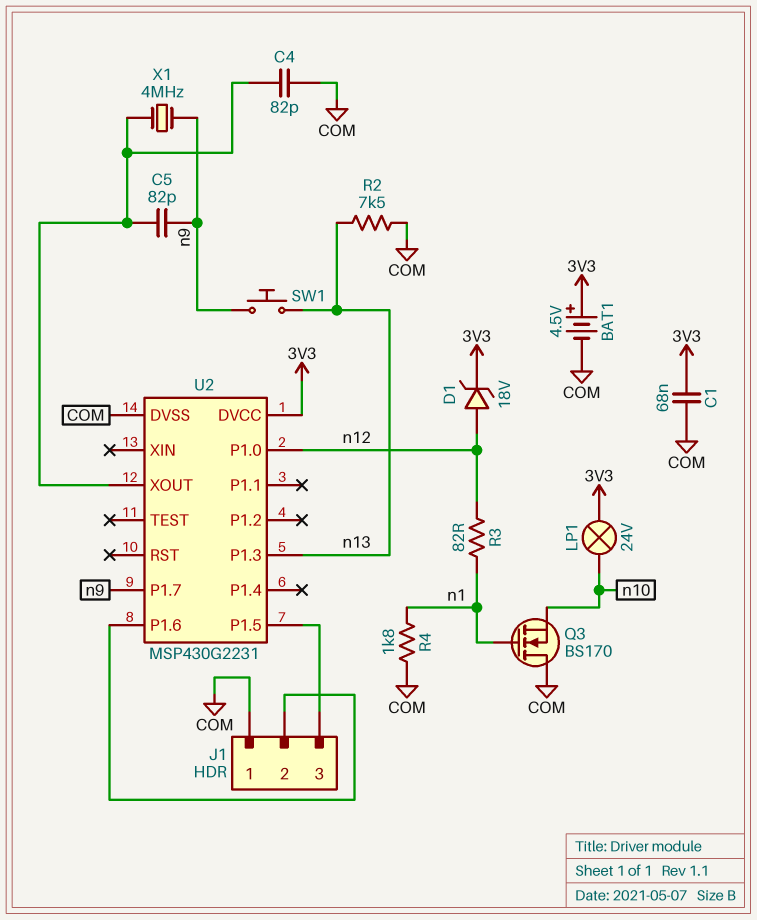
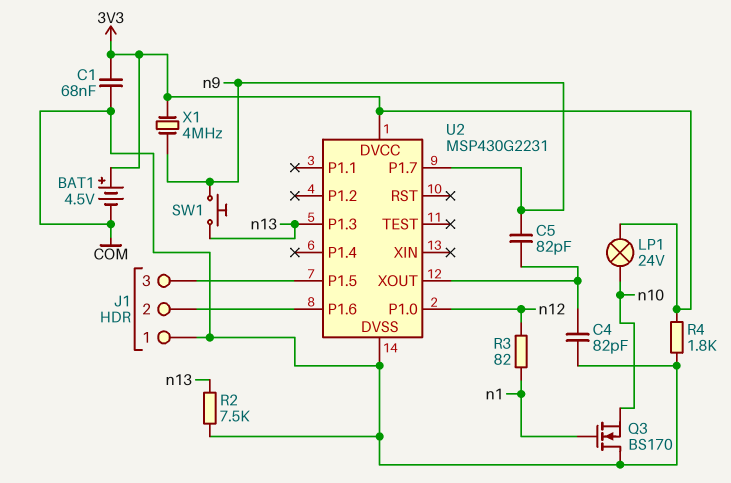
D1: zener 18V (A n12, K 3V3) -> none
R4: 1.8k (COM, n1) -> 1.8k (3V3, COM)
X1: 4MHz (U2/XOUT, n9) -> 4MHz (3V3, n9)

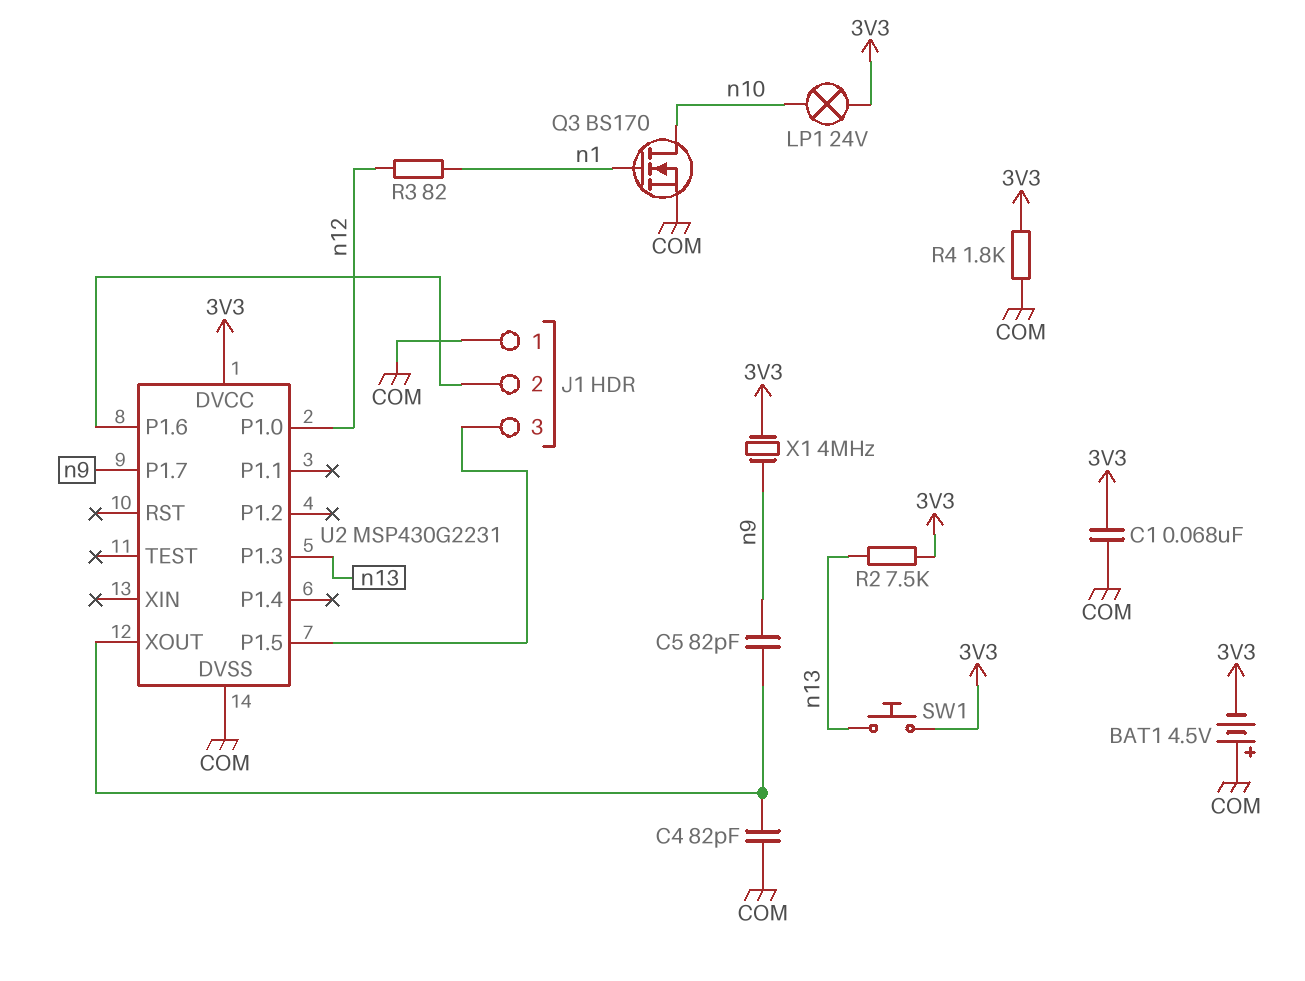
BAT1: 4.5V (plus 3V3, minus COM) -> 4.5V (plus COM, minus 3V3)
Q3: NMOS BS170 (G n1, D COM, S n10) -> NMOS BS170 (G n1, D n10, S COM)
R2: 7.5k (COM, n13) -> 7.5k (3V3, n13)
SW1: button (n9, n13) -> button (3V3, n13)

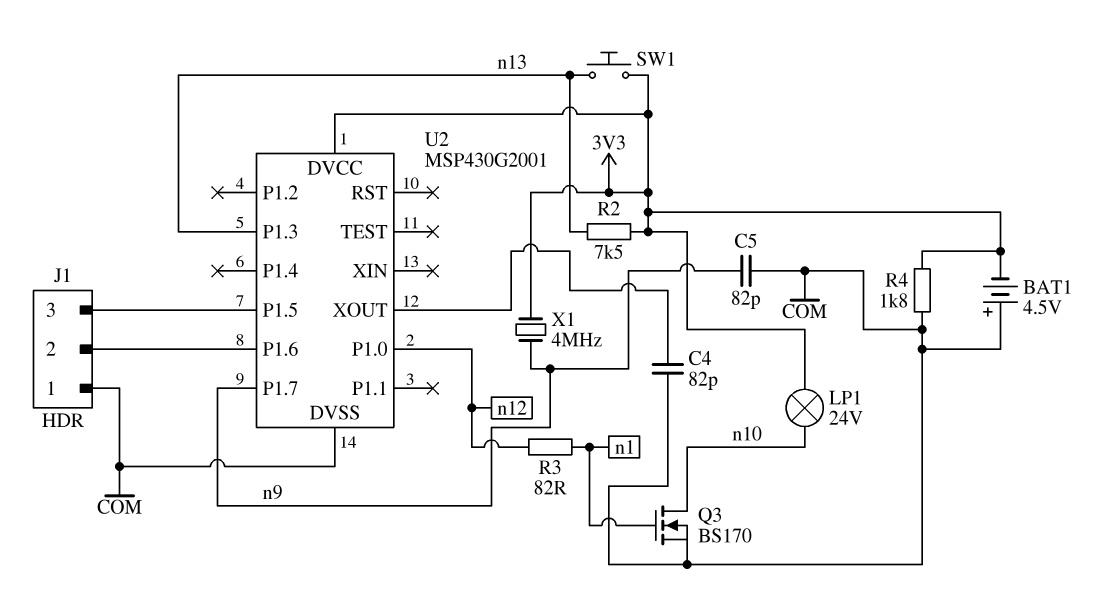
C1: 68nF (3V3, COM) -> none
C5: 82pF (U2/XOUT, n9) -> 82pF (COM, n9)
U2: MSP430G2231 -> MSP430G2001

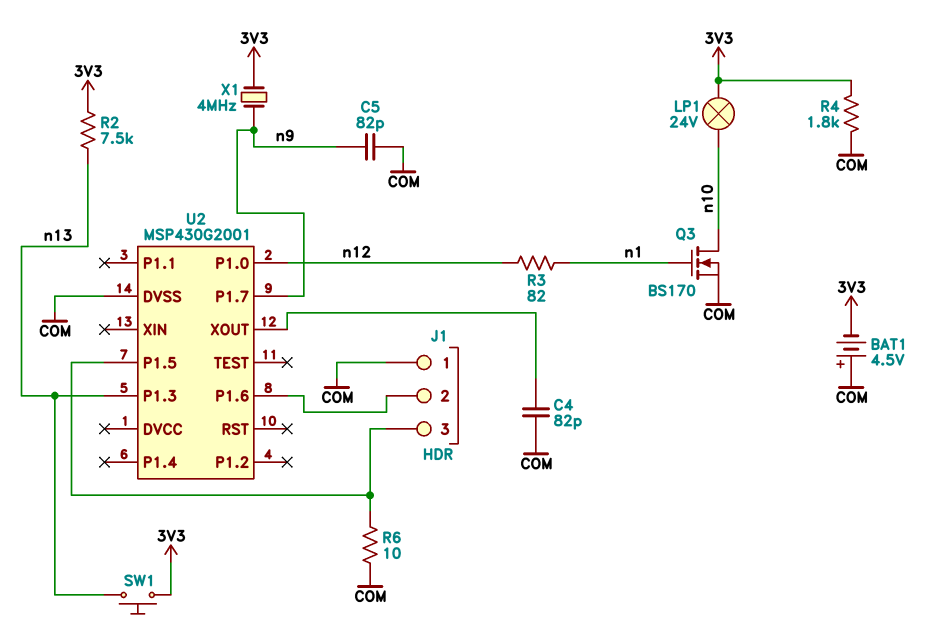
R6: none -> 10 (COM, J1/3)
U2 pin DVCC: 3V3 -> none

